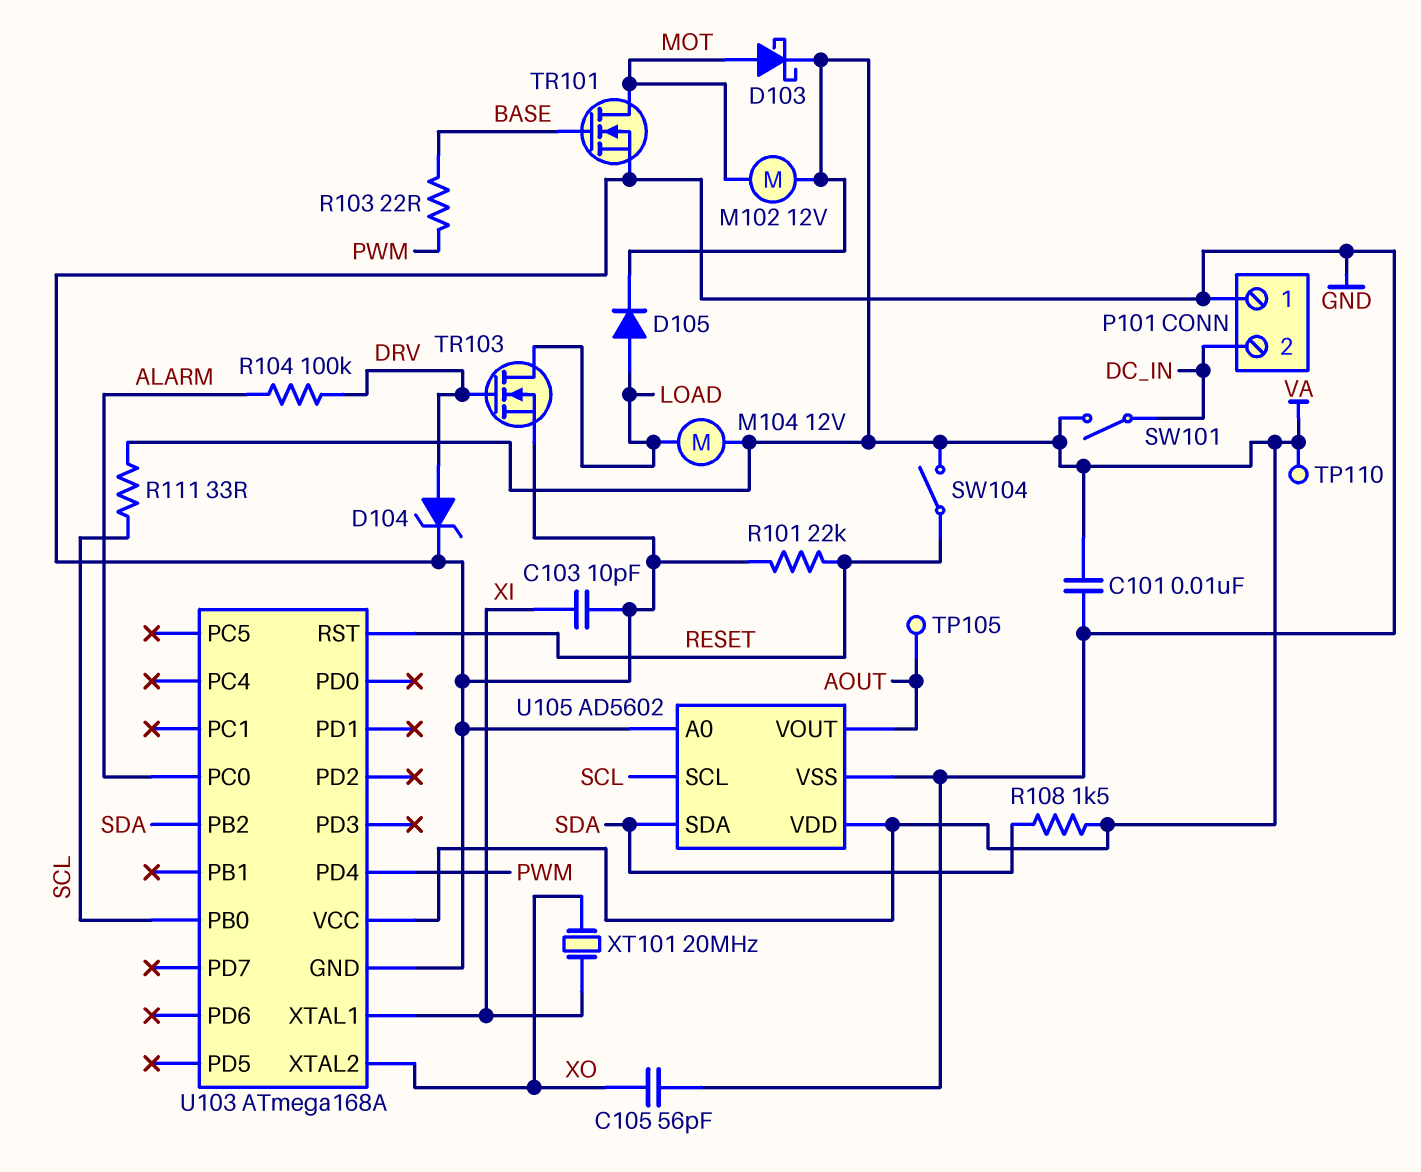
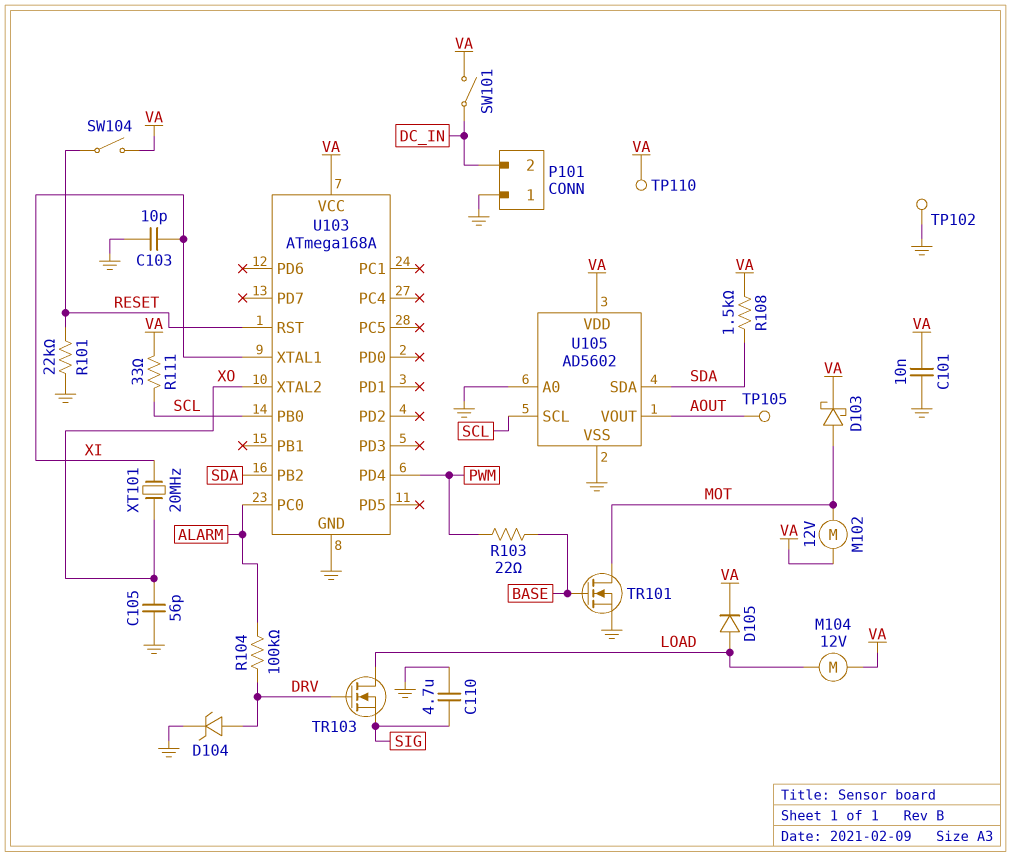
C110: none -> 4.7uF (GND, SIG)
TP102: none -> test point (GND)
TR103: NMOS (G DRV, D LOAD, S GND) -> NMOS (G DRV, D LOAD, S SIG)

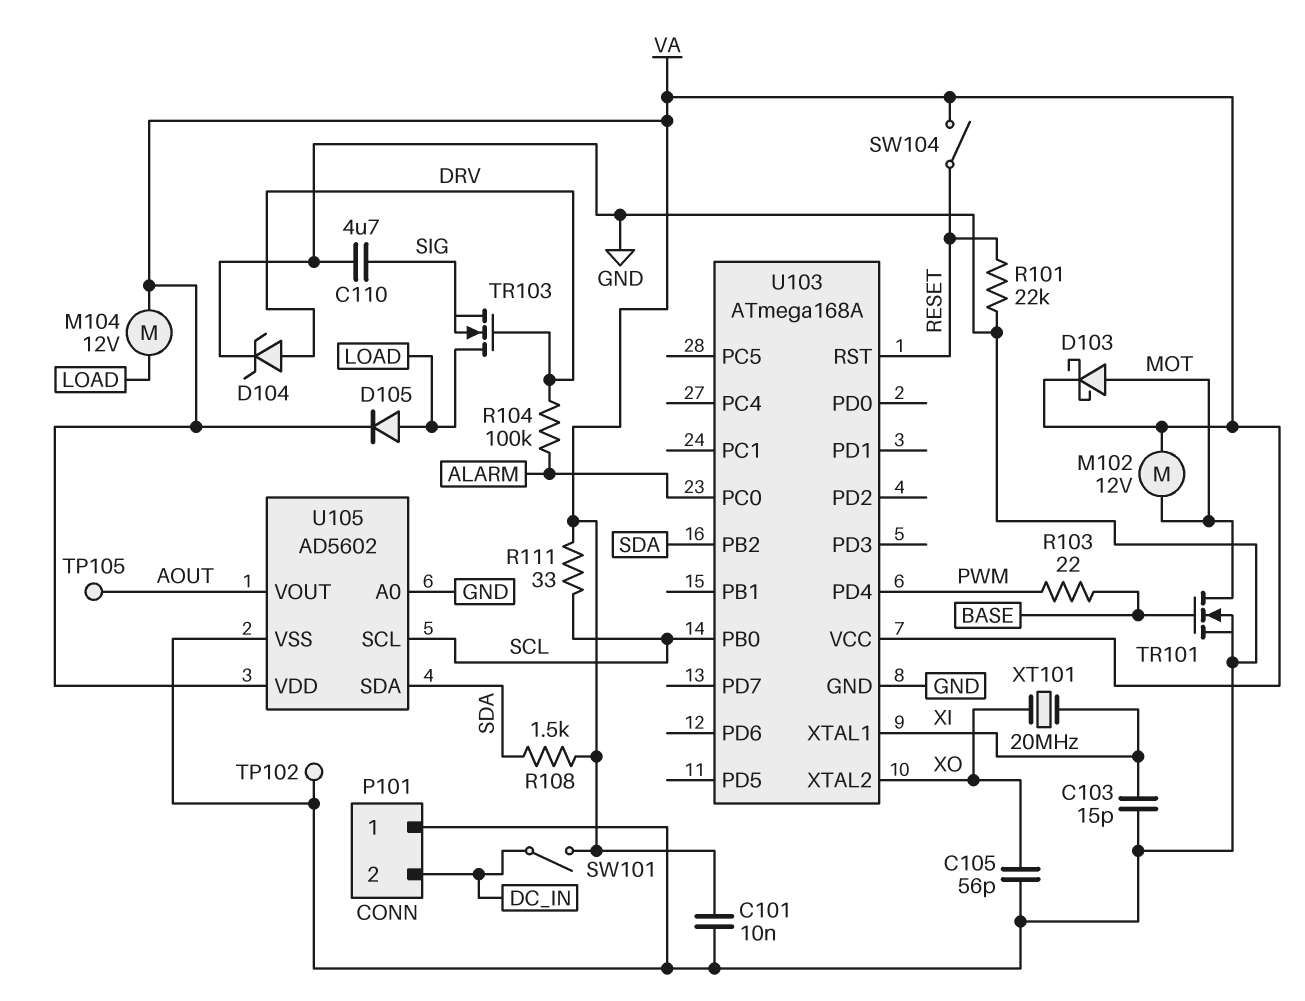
C103: 10pF (GND, XI) -> 15pF (GND, XI)
TP110: test point (VA) -> none

